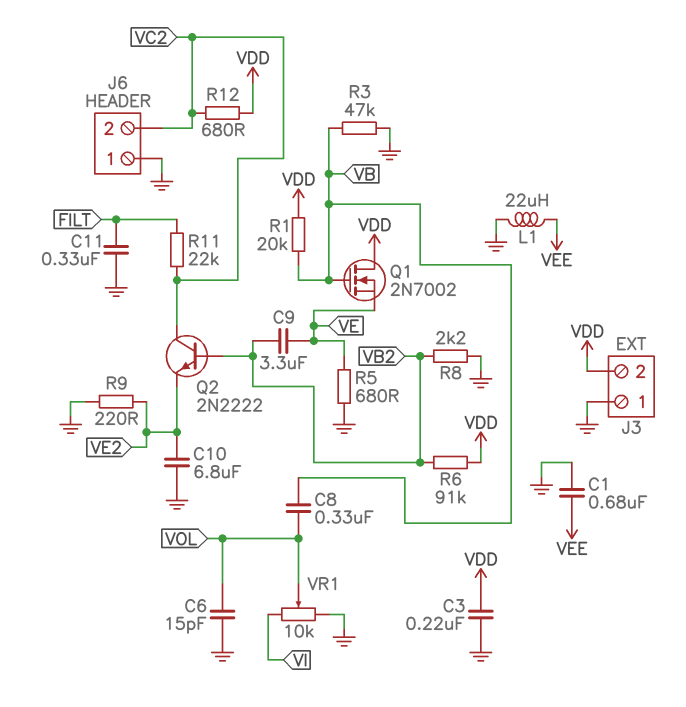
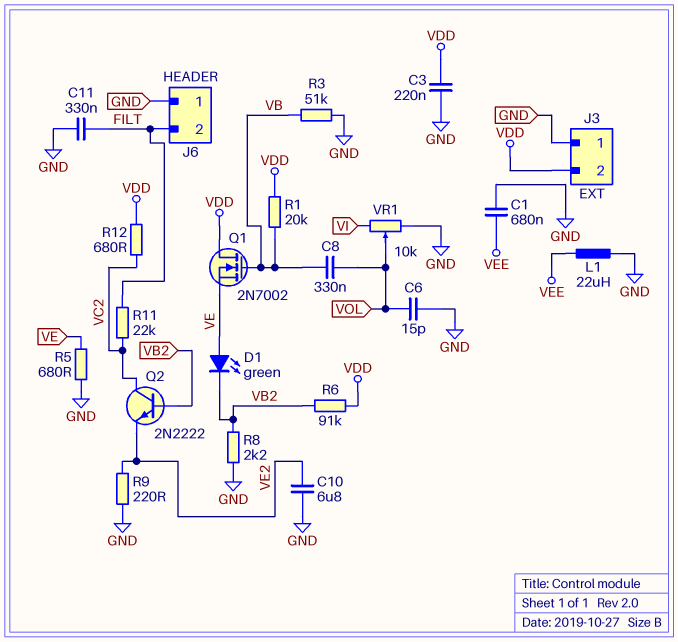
C9: 3.3uF (VB2, VE) -> none
D1: none -> LED green (A VE, K VB2)
J6 pin 2: VC2 -> FILT
R3: 47k (GND, VB) -> 51k (GND, VB)

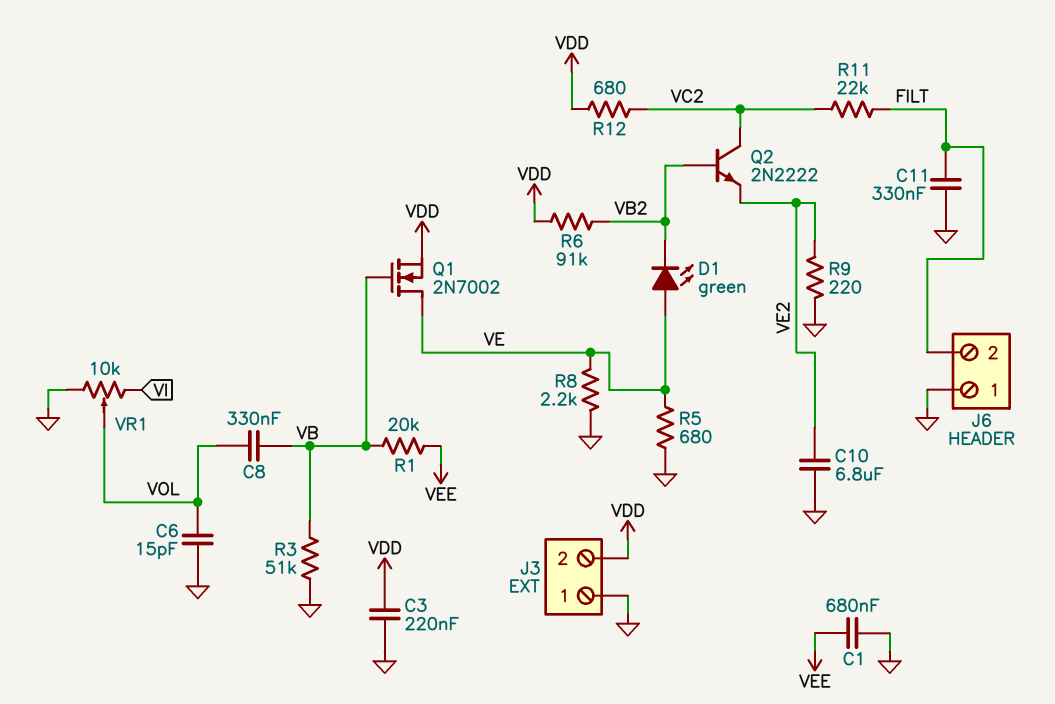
L1: 22uH (GND, VEE) -> none
Q1: NMOS 2N7002 (G VB, D VDD, S VE) -> NMOS 2N7002 (G VB, D VE, S VDD)
R1: 20k (VB, VDD) -> 20k (VB, VEE)
R8: 2.2k (GND, VB2) -> 2.2k (GND, VE)

